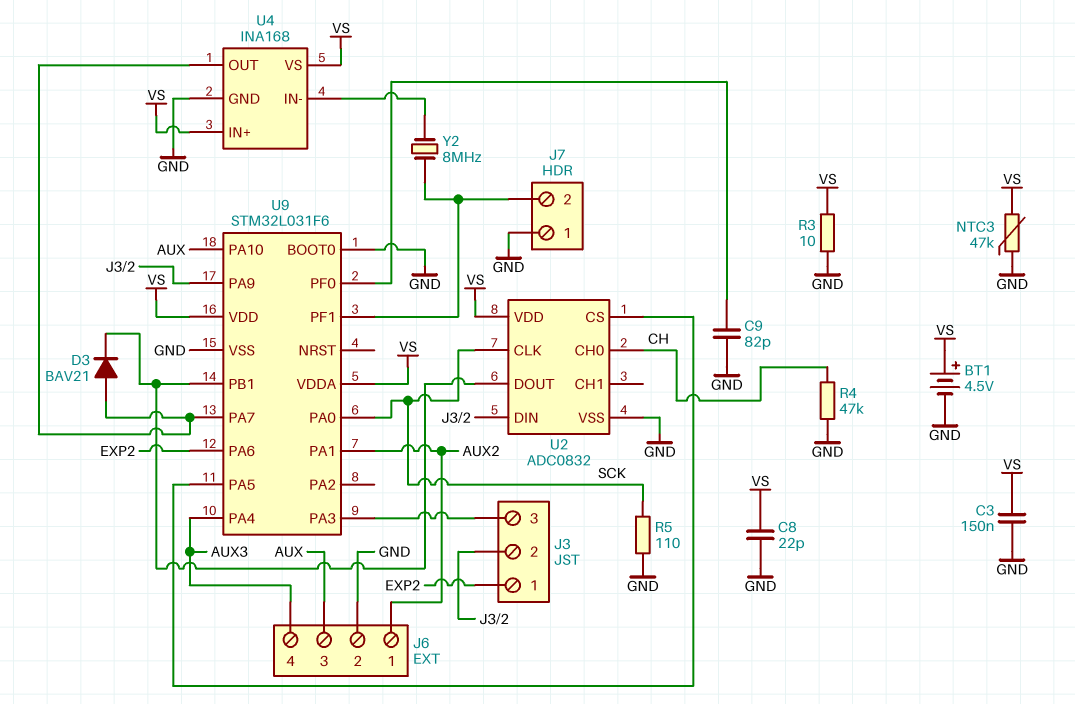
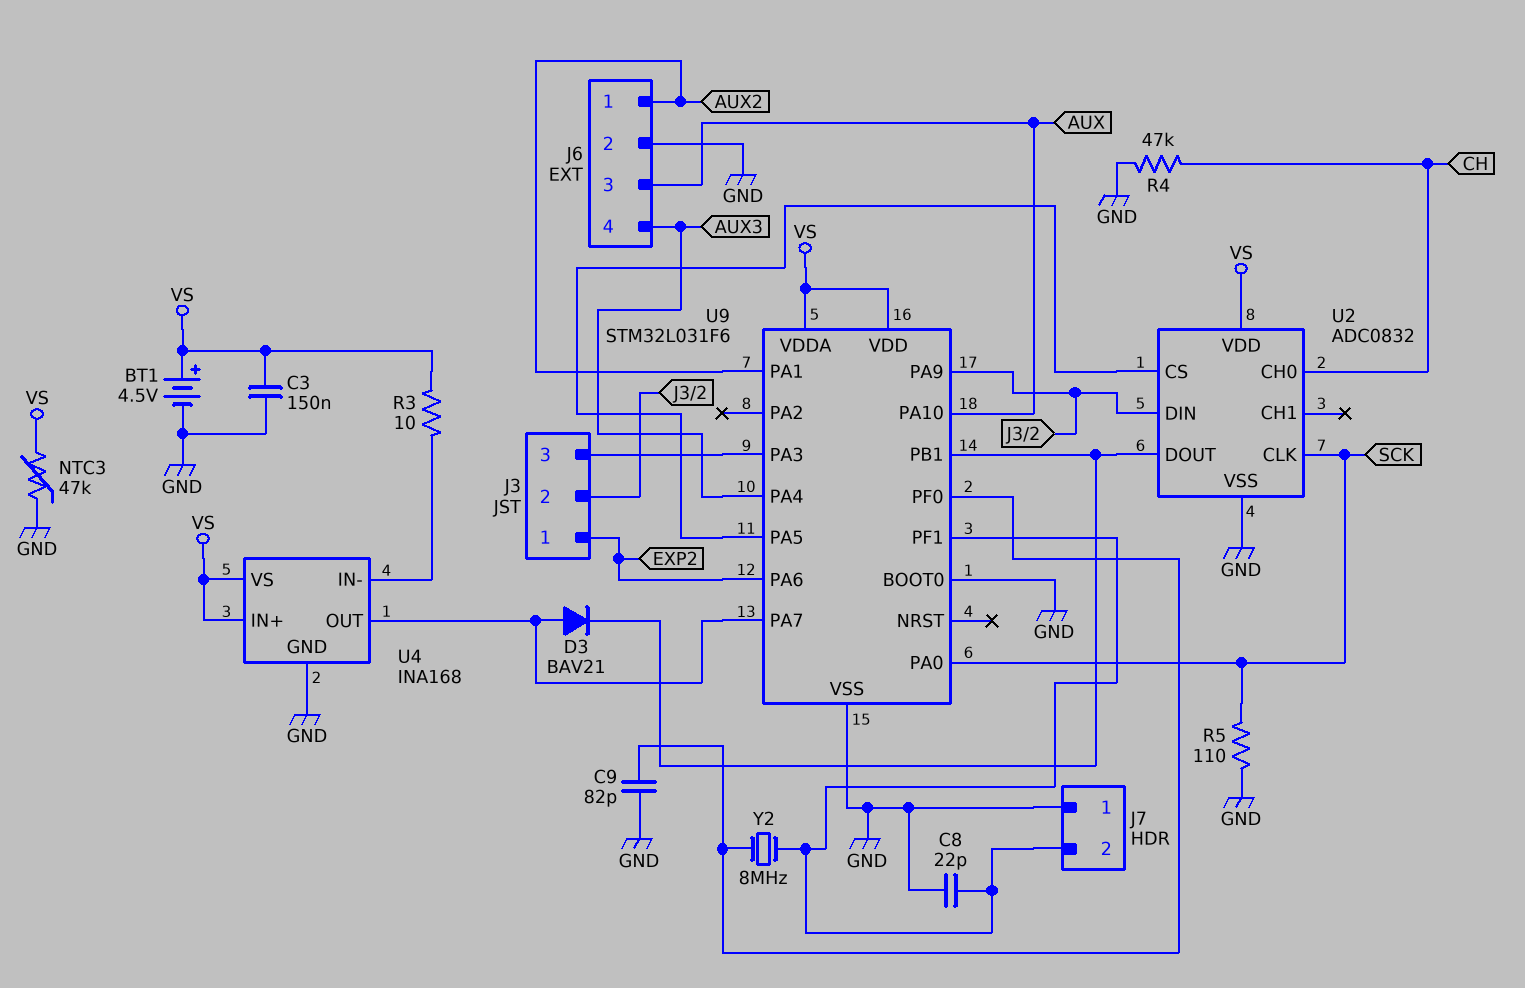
C8: 22pF (GND, VS) -> 22pF (GND, J7/2)
R3: 10 (GND, VS) -> 10 (U4/IN-, VS)
Y2: 8MHz (J7/2, U4/IN-) -> 8MHz (J7/2, U9/PF0)

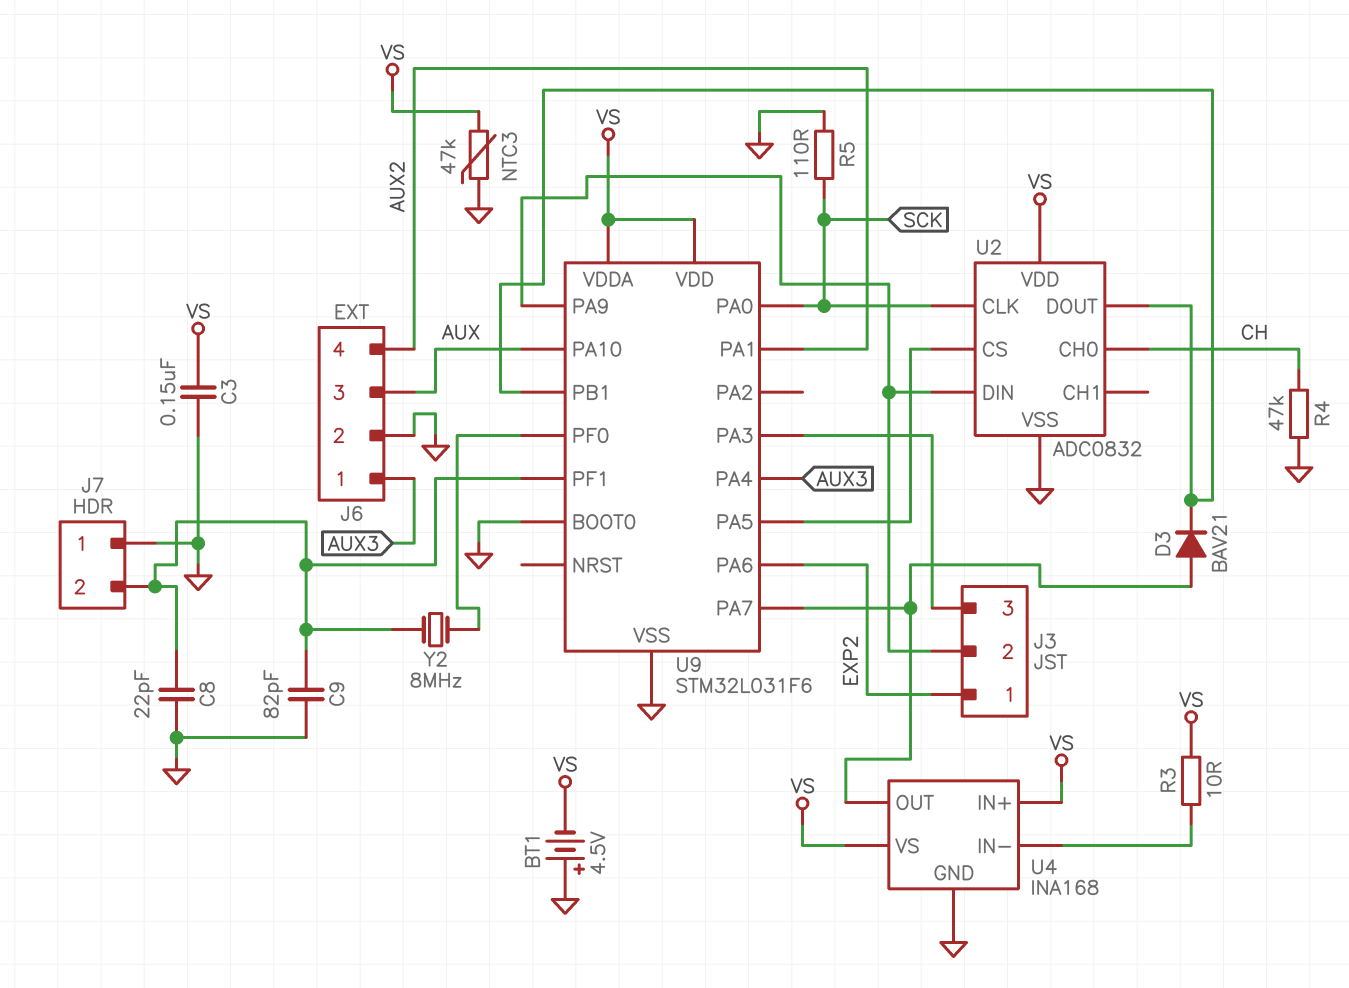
BT1: 4.5V (plus VS, minus GND) -> 4.5V (plus GND, minus VS)
C9: 82pF (GND, U9/PF0) -> 82pF (GND, J7/2)
J6 pin 1: AUX2 -> AUX3
J6 pin 4: AUX3 -> AUX2

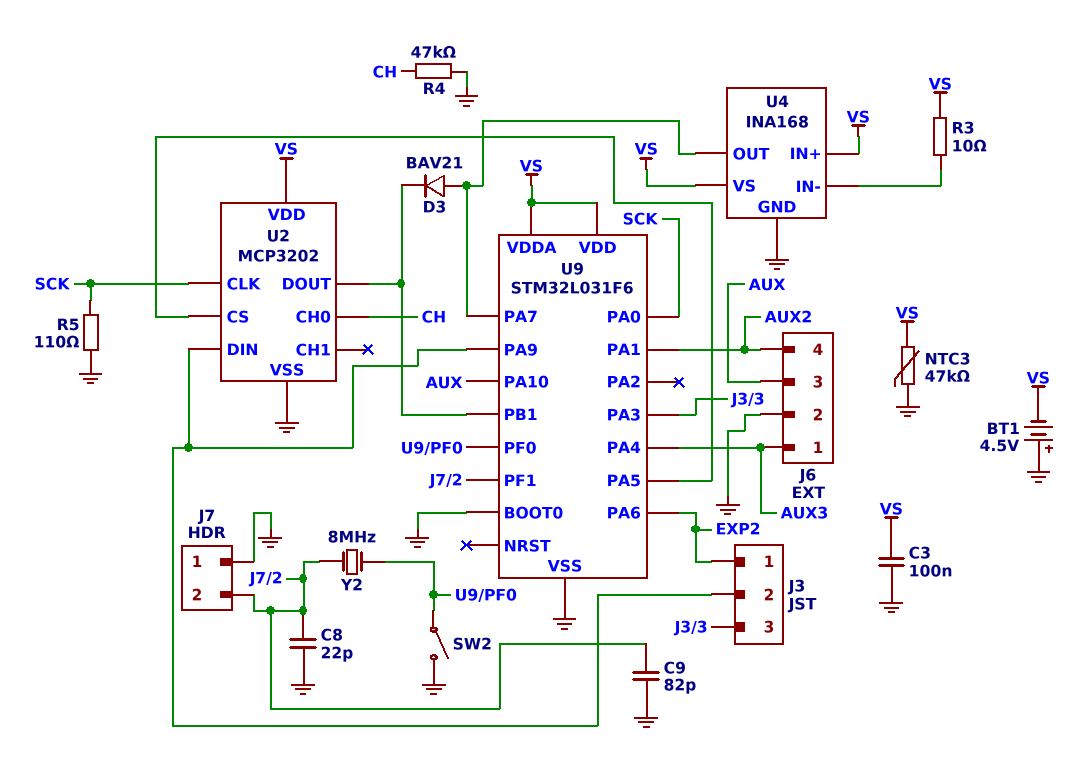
C3: 150nF (GND, VS) -> 100nF (GND, VS)
SW2: none -> switch (GND, U9/PF0)
U2: ADC0832 -> MCP3202

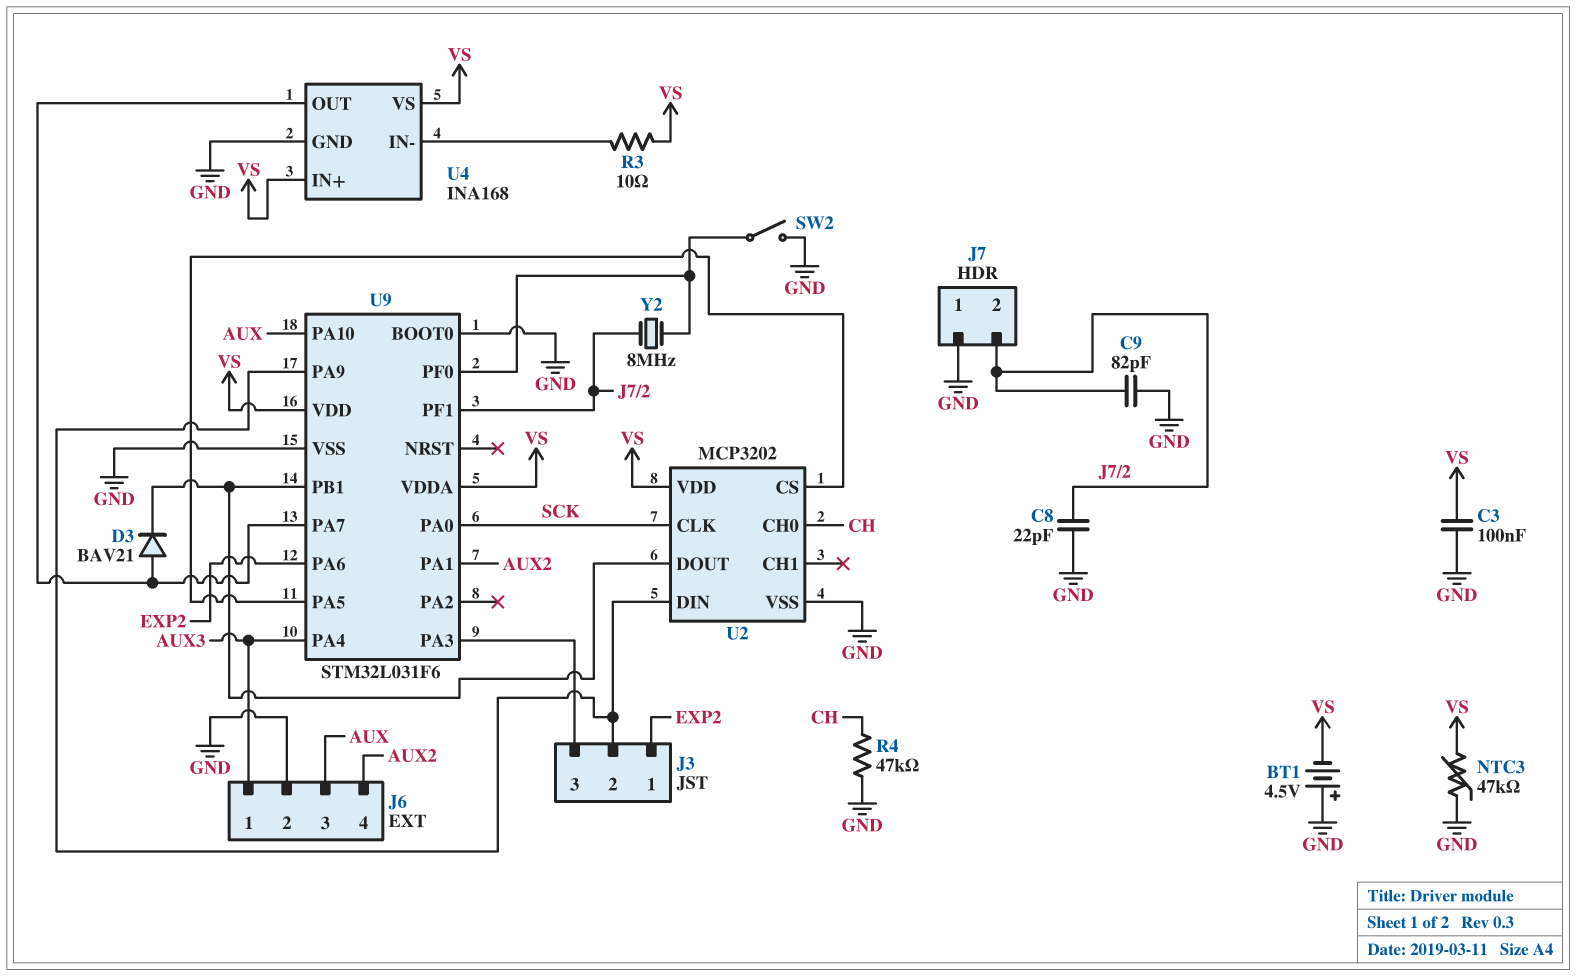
R5: 110 (GND, SCK) -> none

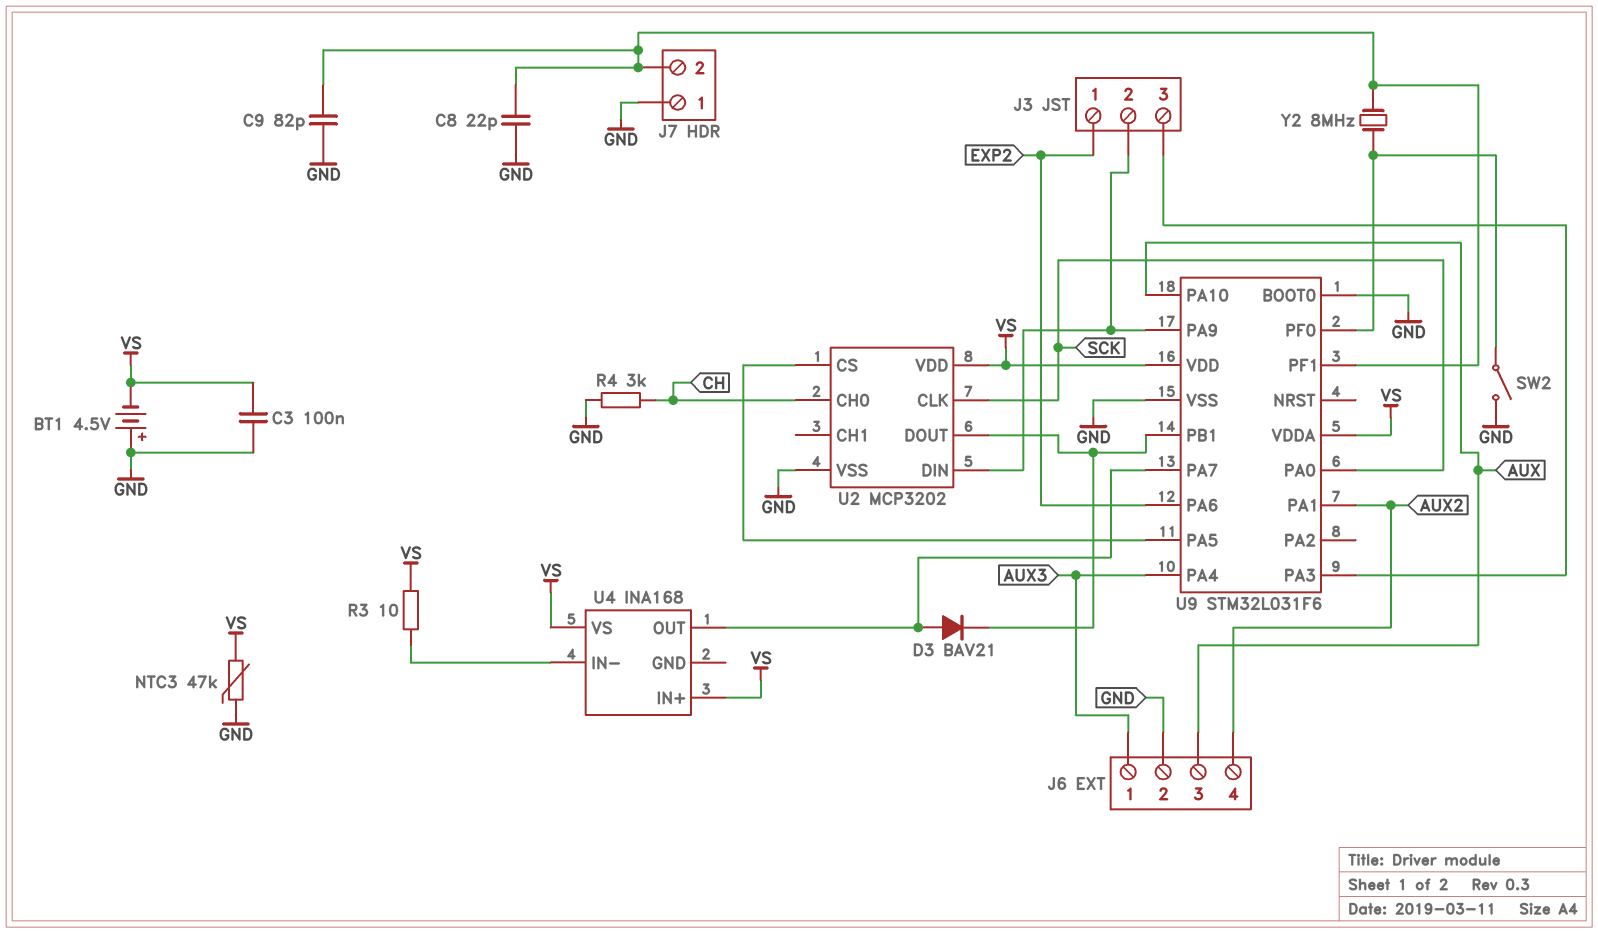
R4: 47k (CH, GND) -> 3k (CH, GND)
U4 pin GND: GND -> none

